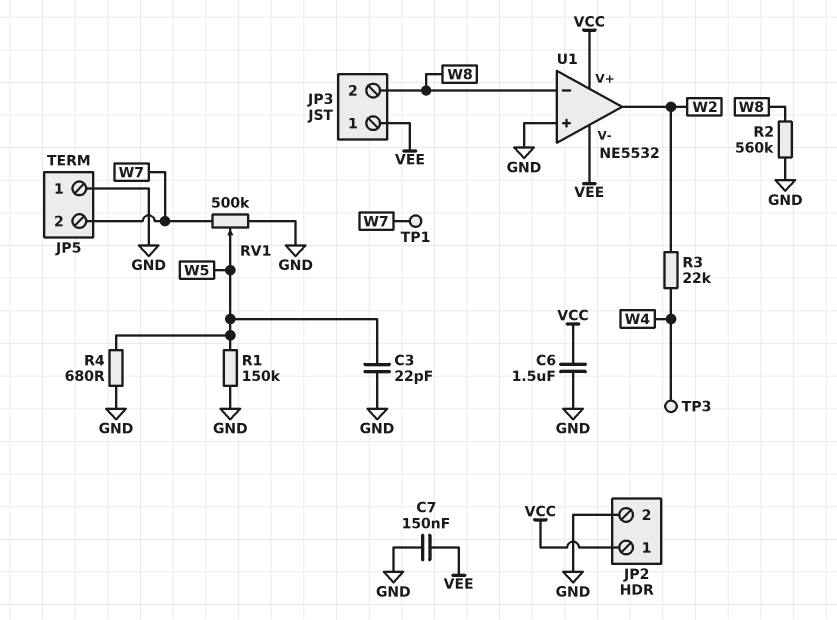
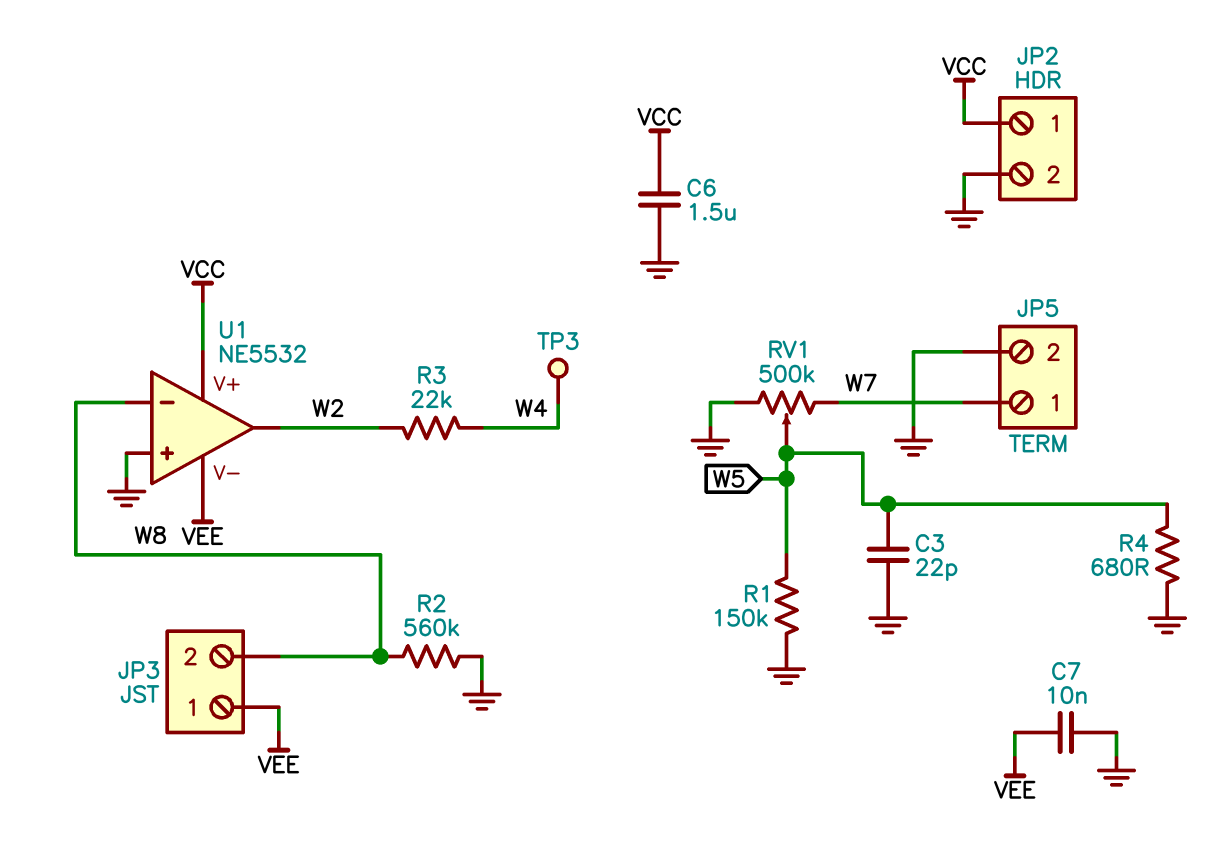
C7: 150nF (GND, VEE) -> 10nF (GND, VEE)
JP5 pin 1: GND -> W7
JP5 pin 2: W7 -> GND
TP1: test point (W7) -> none

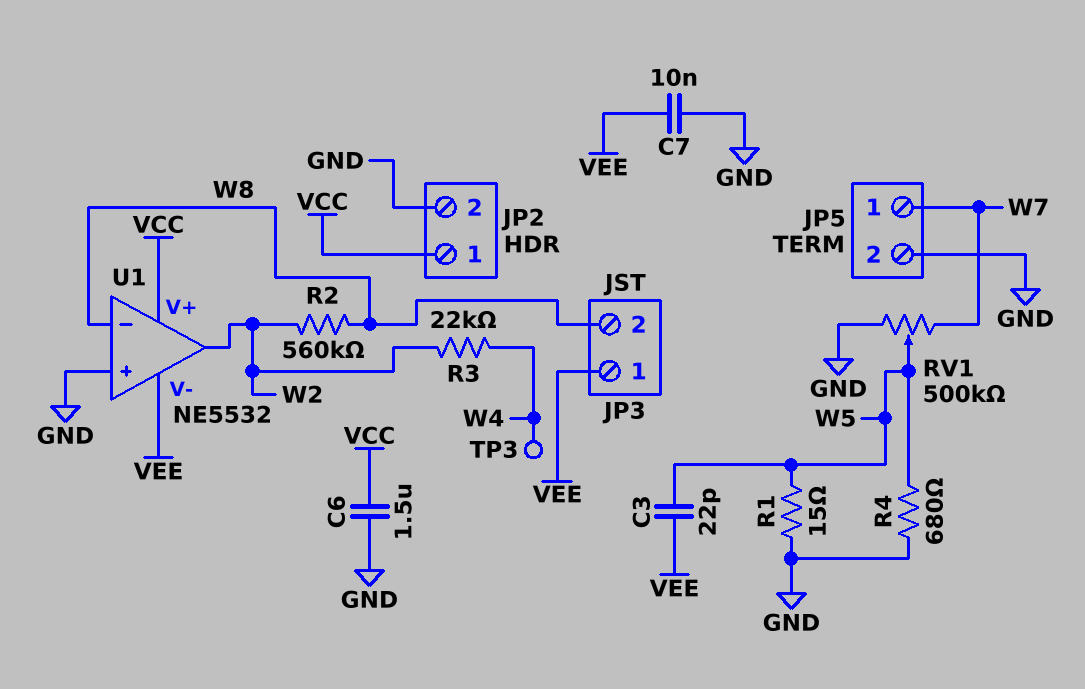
C3: 22pF (GND, W5) -> 22pF (VEE, W5)
R1: 150k (GND, W5) -> 15 (GND, W5)
R2: 560k (GND, W8) -> 560k (W2, W8)

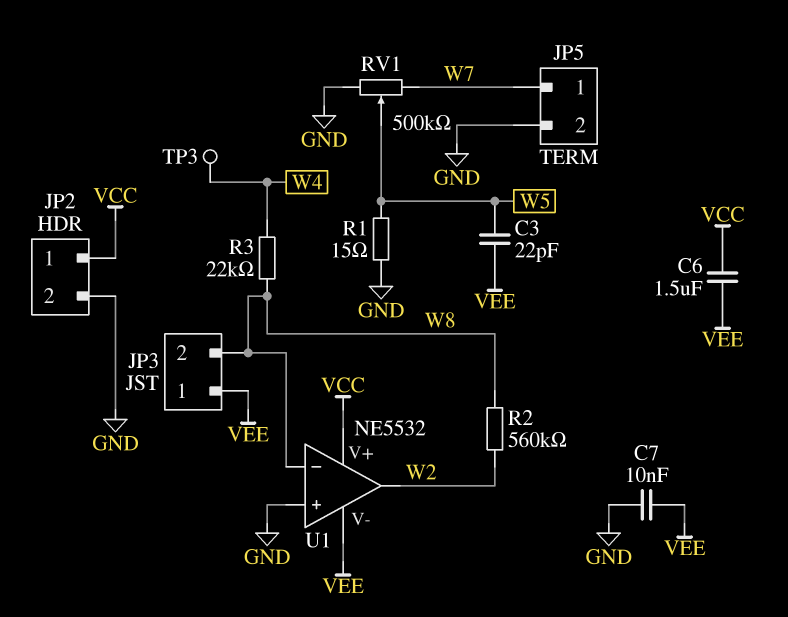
C6: 1.5uF (GND, VCC) -> 1.5uF (VCC, VEE)
R3: 22k (W2, W4) -> 22k (W4, W8)
R4: 680 (GND, W5) -> none

